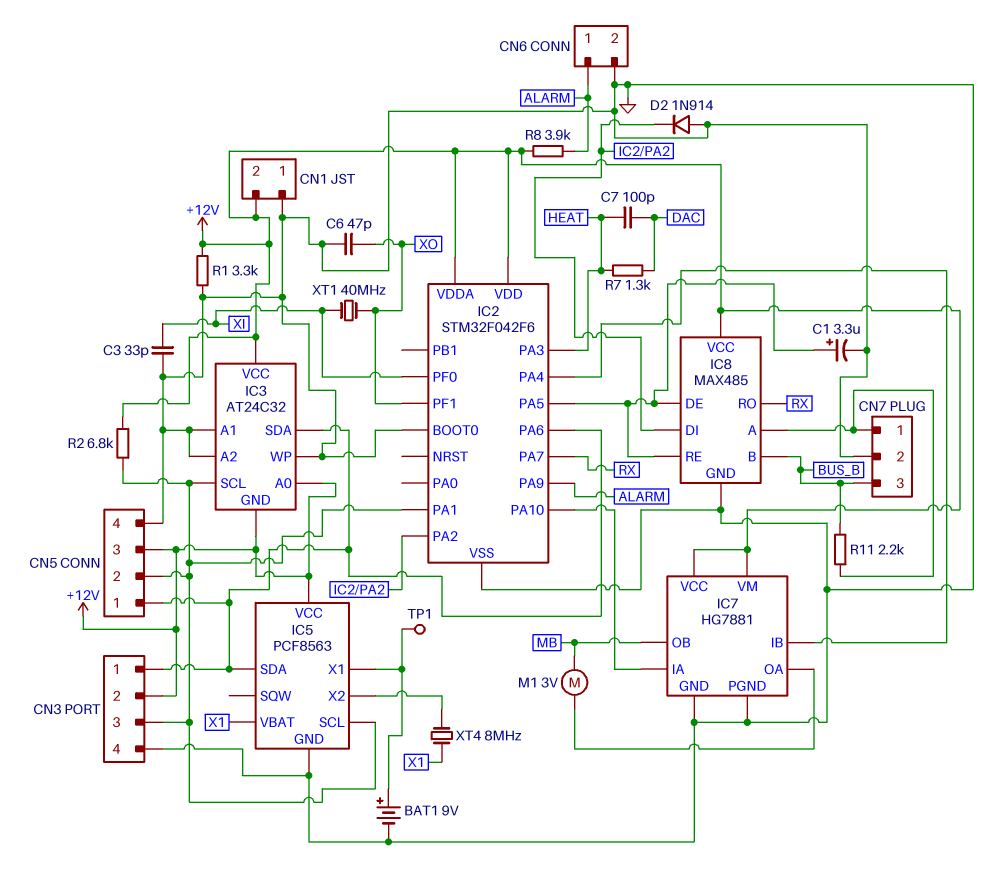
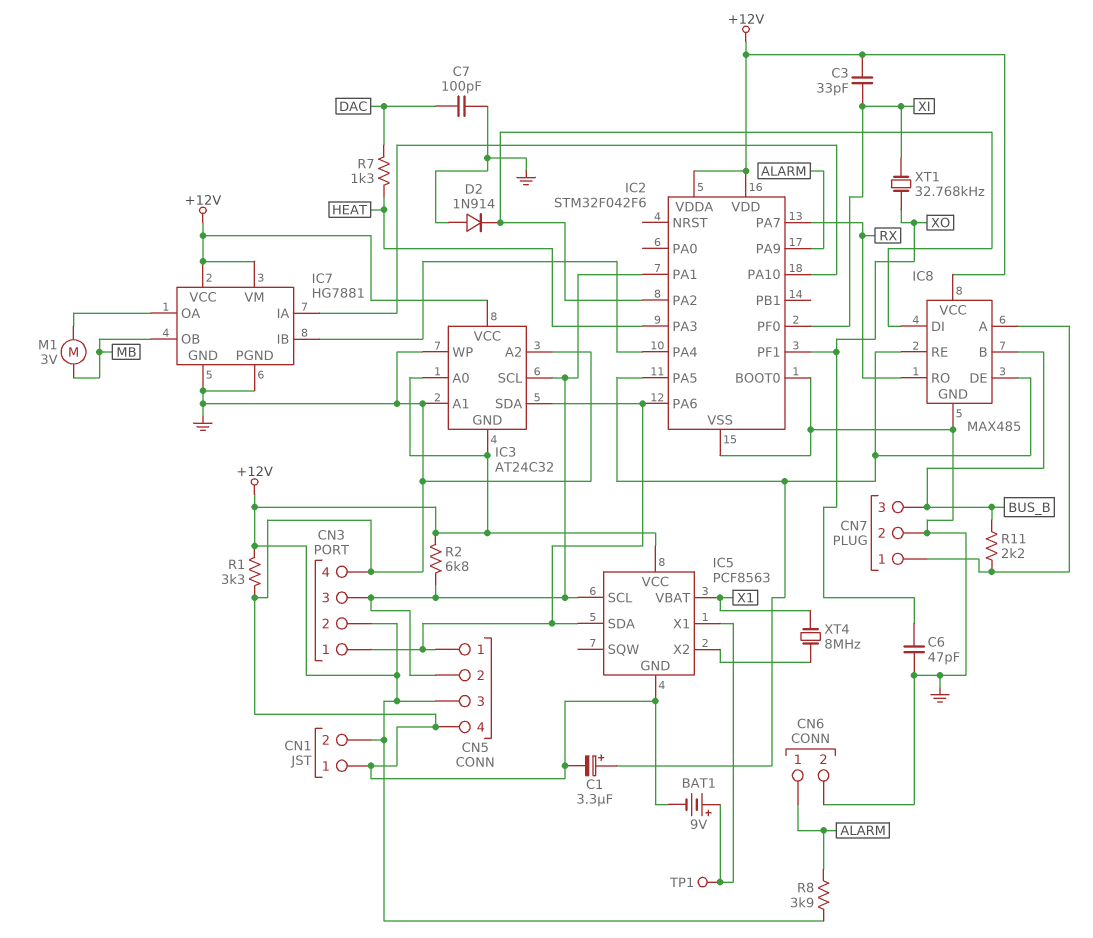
C3: 33pF (GND, XI) -> 33pF (+12V, XI)
C7: 100pF (DAC, HEAT) -> 100pF (DAC, GND)
XT1: 40MHz (XI, XO) -> 32.768kHz (XI, XO)

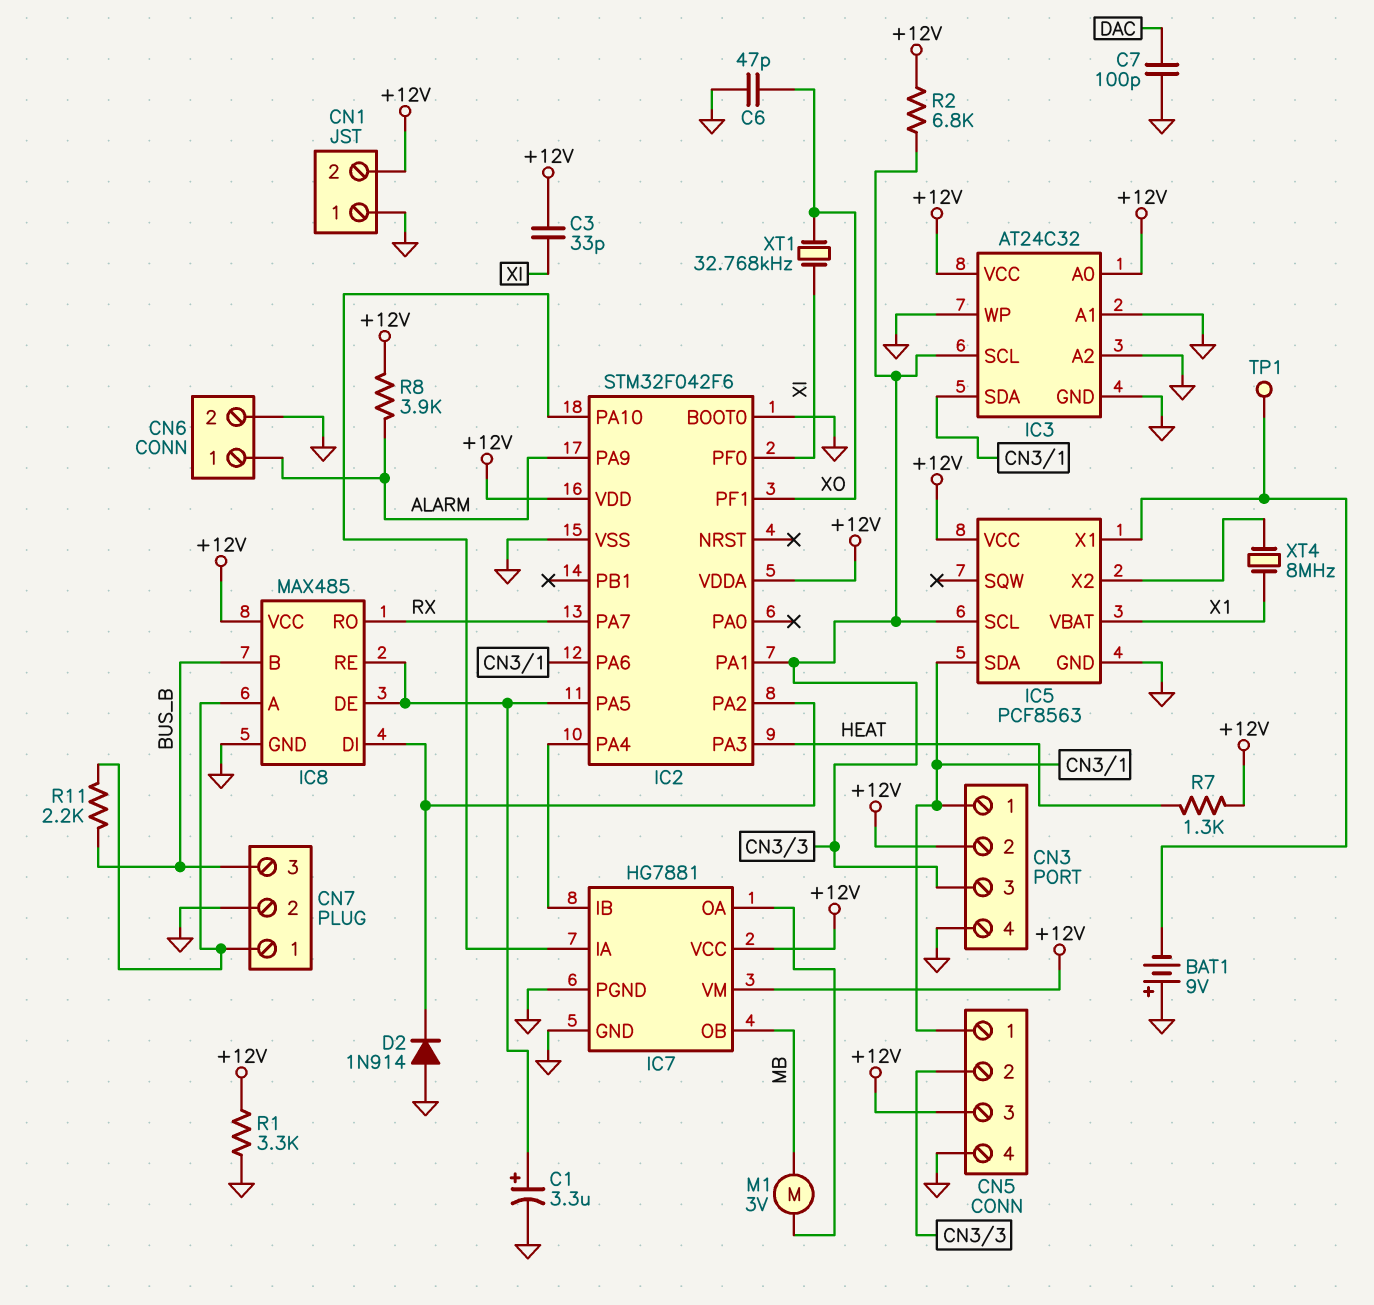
BAT1: 9V (plus IC5/X1, minus GND) -> 9V (plus GND, minus IC5/X1)
IC3 pin GND: +12V -> GND
R7: 1.3k (DAC, HEAT) -> 1.3k (+12V, HEAT)

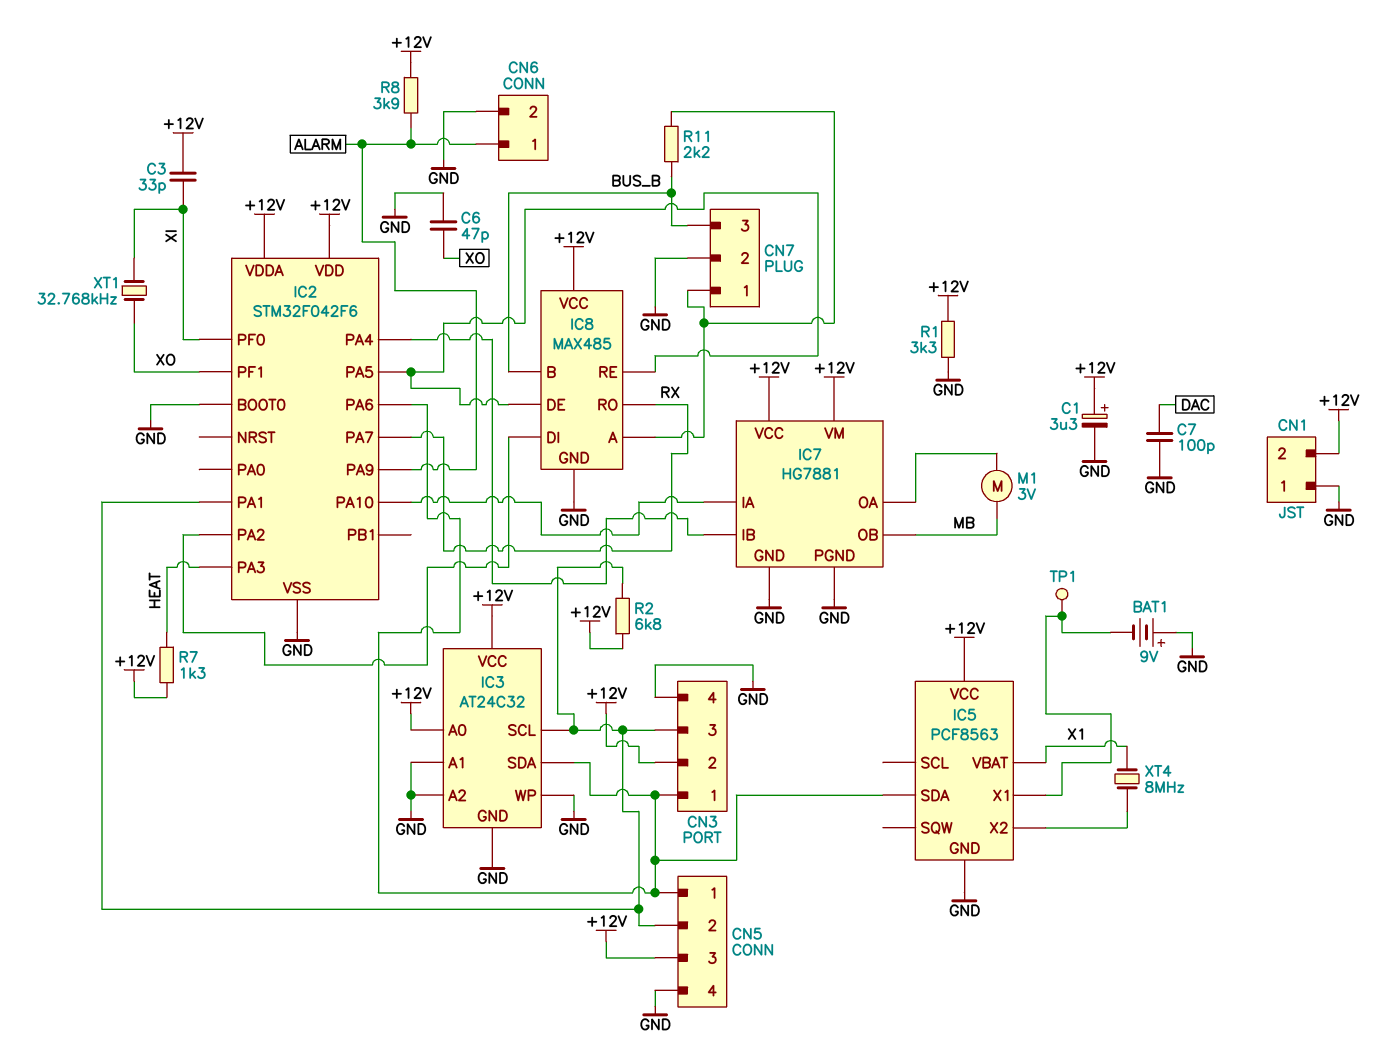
C1: 3.3uF (plus IC2/PA5, minus GND) -> 3.3uF (plus +12V, minus GND)
D2: diode 1N914 (A GND, K IC2/PA2) -> none
IC5 pin SCL: CN3/3 -> none

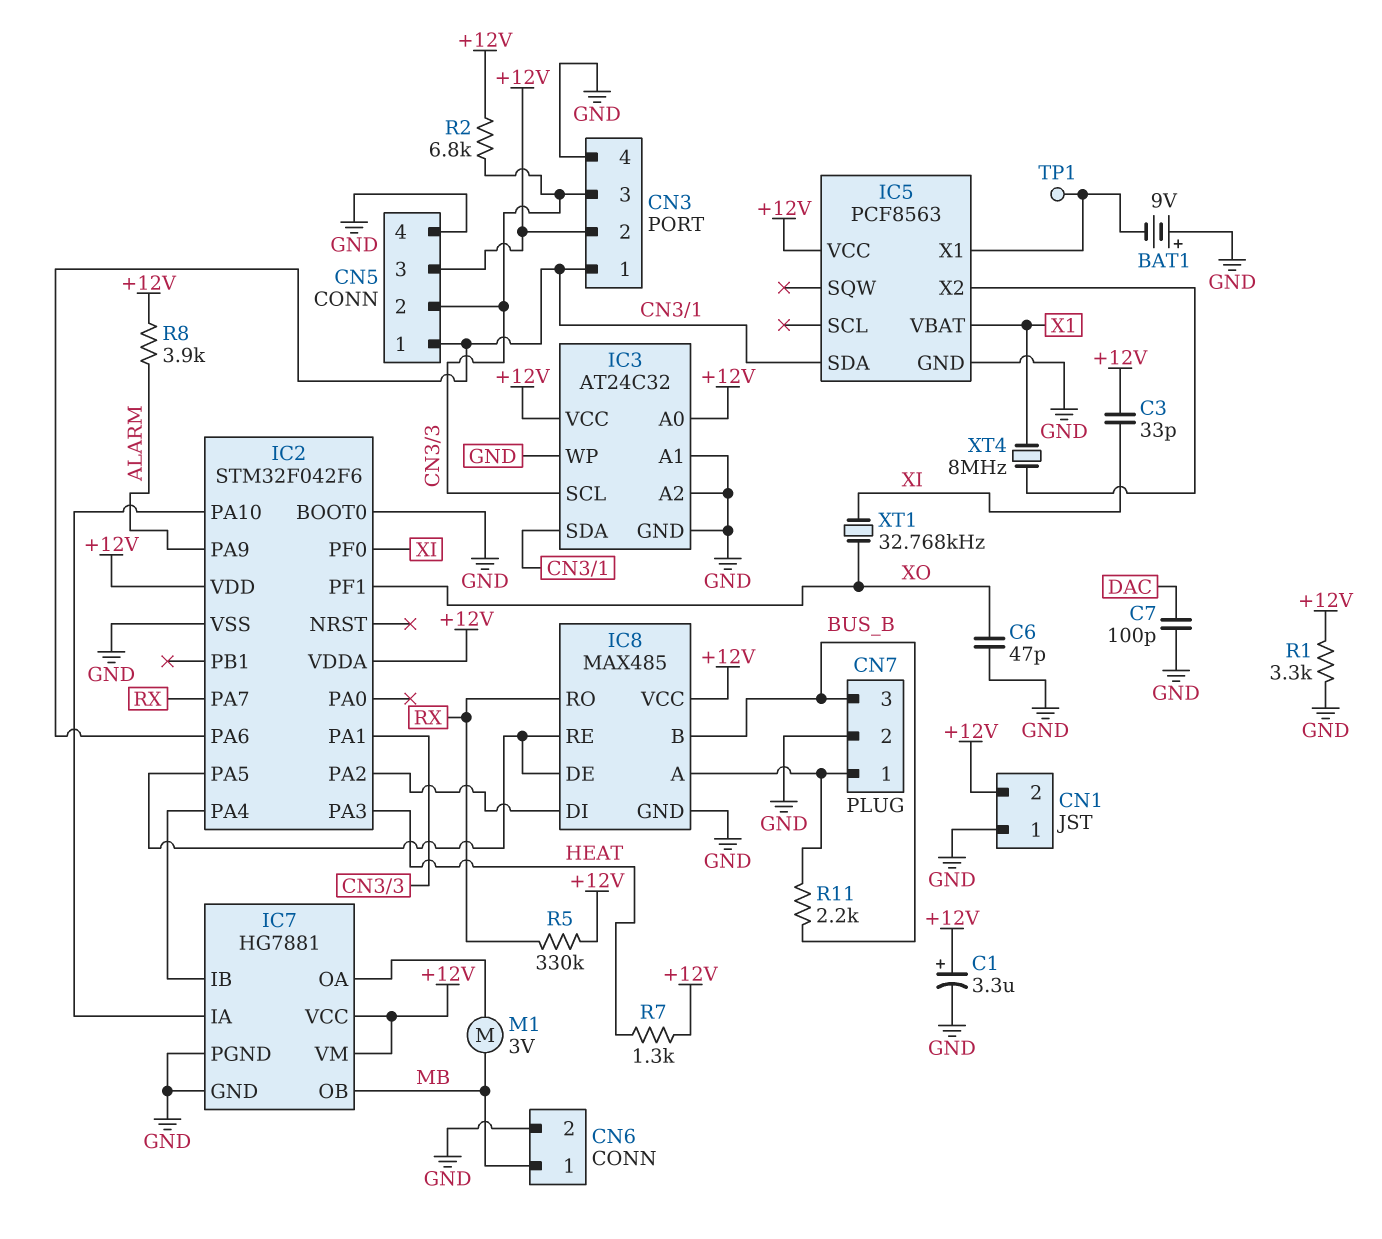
CN6 pin 1: ALARM -> MB
R5: none -> 330k (+12V, RX)

